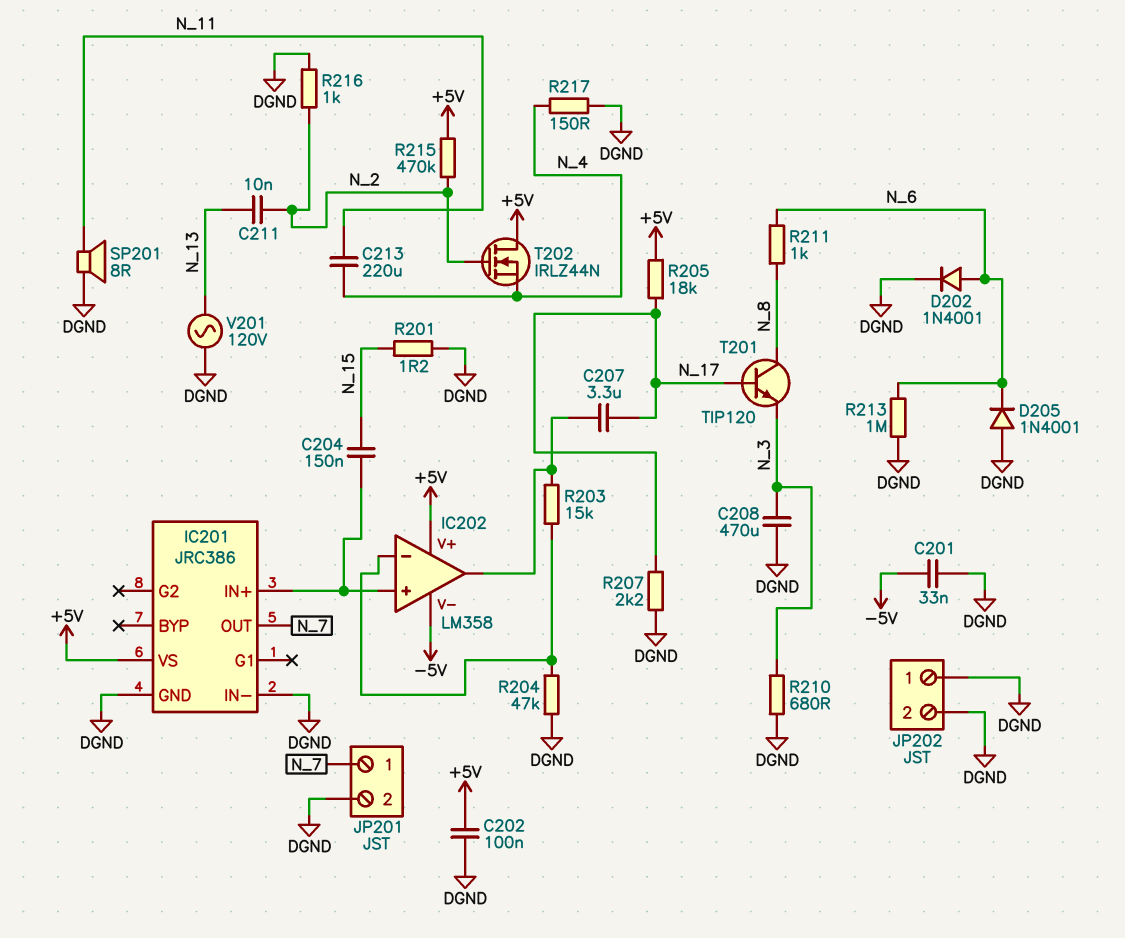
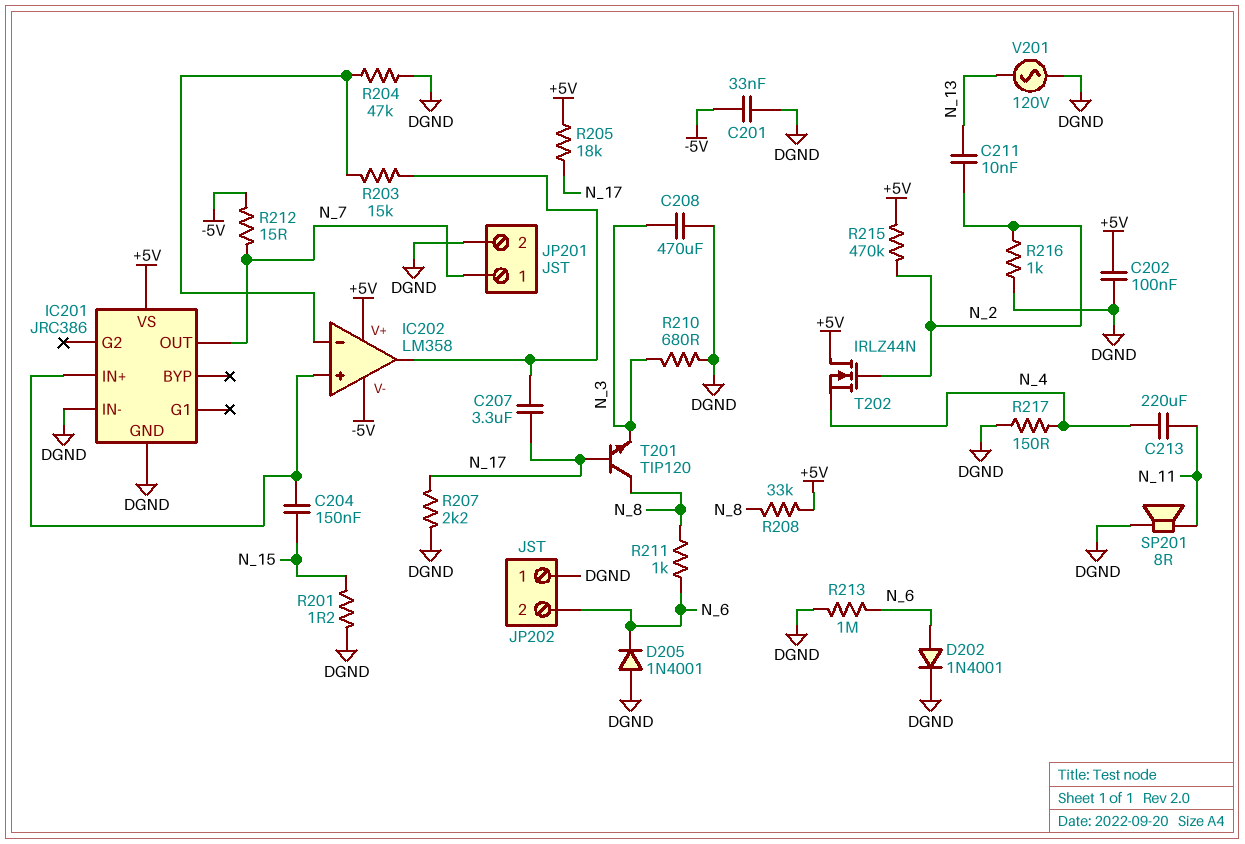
JP202 pin 2: DGND -> N_6
R208: none -> 33k (+5V, N_8)
R212: none -> 15 (-5V, N_7)

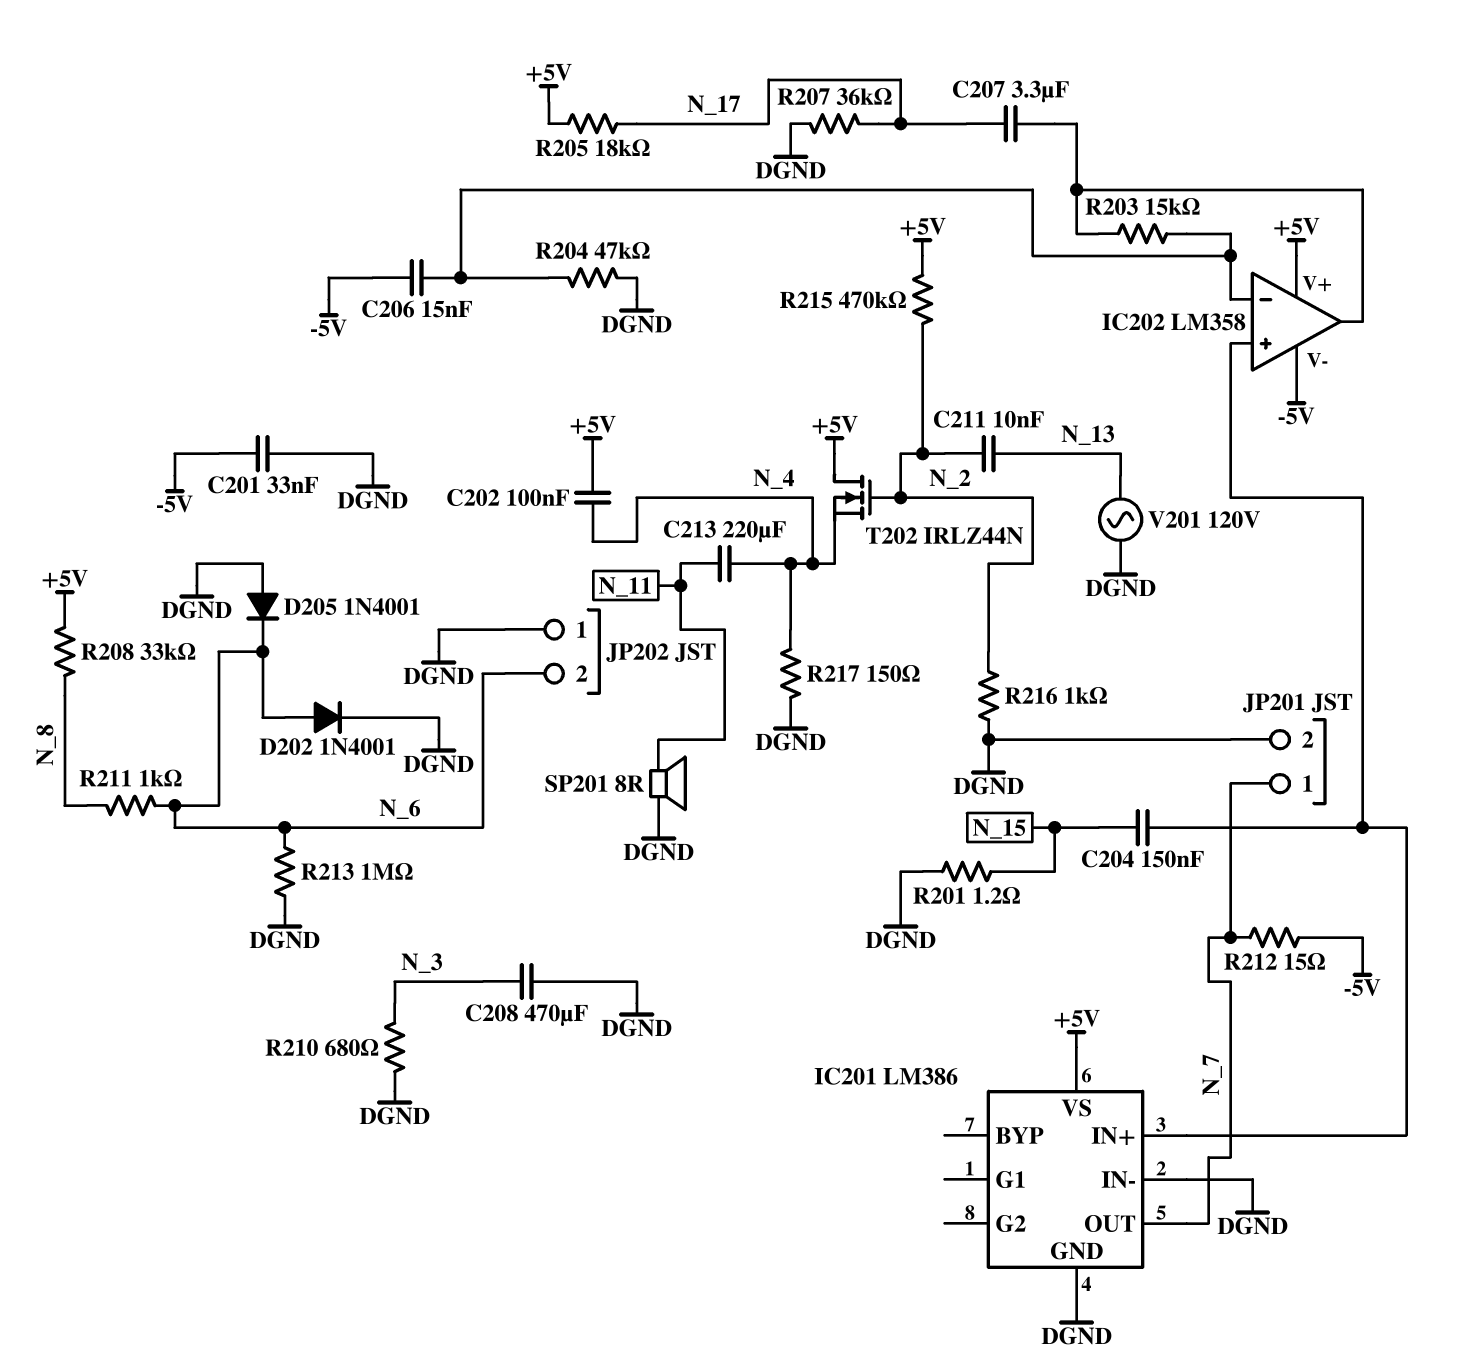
C202: 100nF (+5V, DGND) -> 100nF (+5V, N_4)
C206: none -> 15nF (-5V, IC202/in-)
IC201: JRC386 -> LM386
R207: 2.2k (DGND, N_17) -> 36k (DGND, N_17)
T201: NPN TIP120 (B N_17, C N_8, E N_3) -> none

